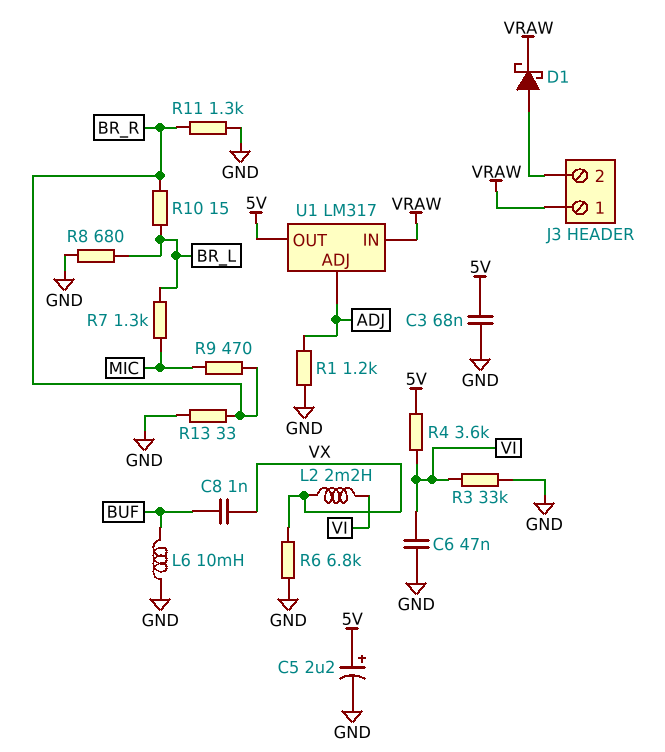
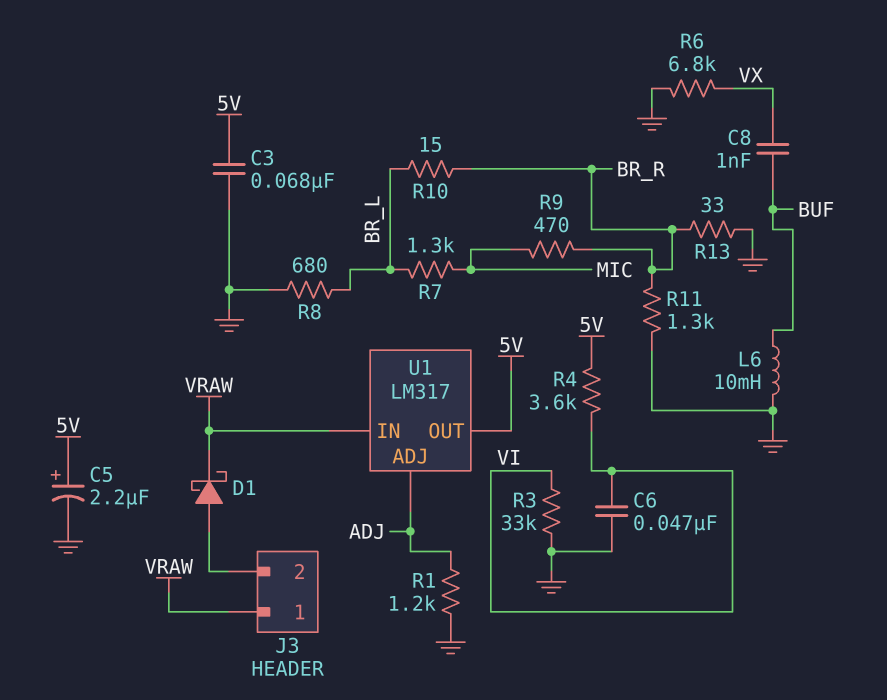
L2: 2.2mH (VI, VX) -> none

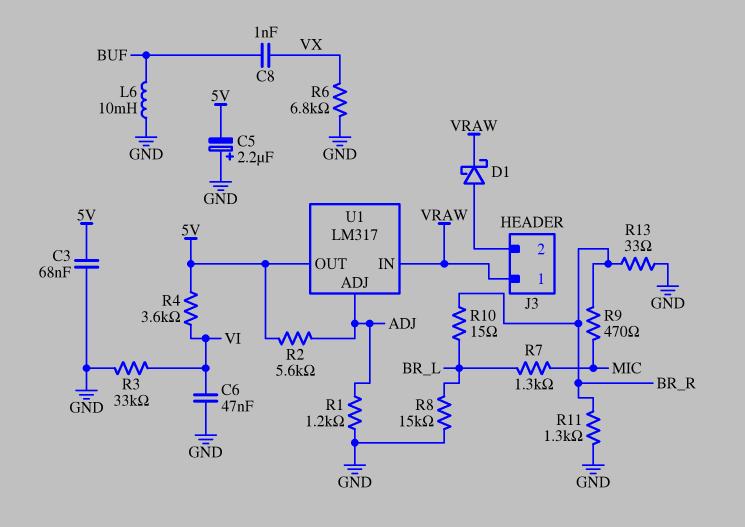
C5: 2.2uF (plus 5V, minus GND) -> 2.2uF (plus GND, minus 5V)
R2: none -> 5.6k (5V, ADJ)
R8: 680 (BR_L, GND) -> 15k (BR_L, GND)

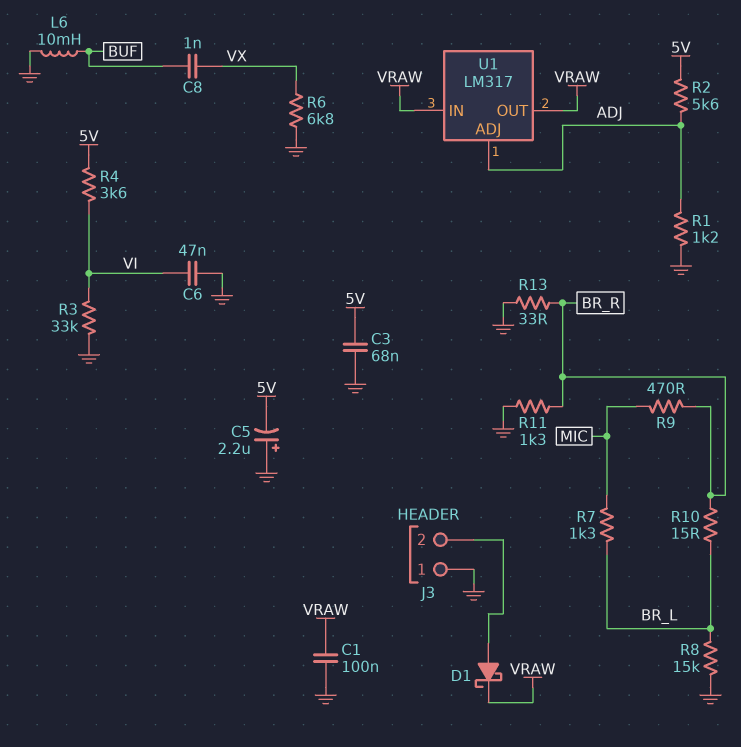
C1: none -> 100nF (GND, VRAW)
J3 pin 1: VRAW -> GND
U1 pin OUT: 5V -> VRAW

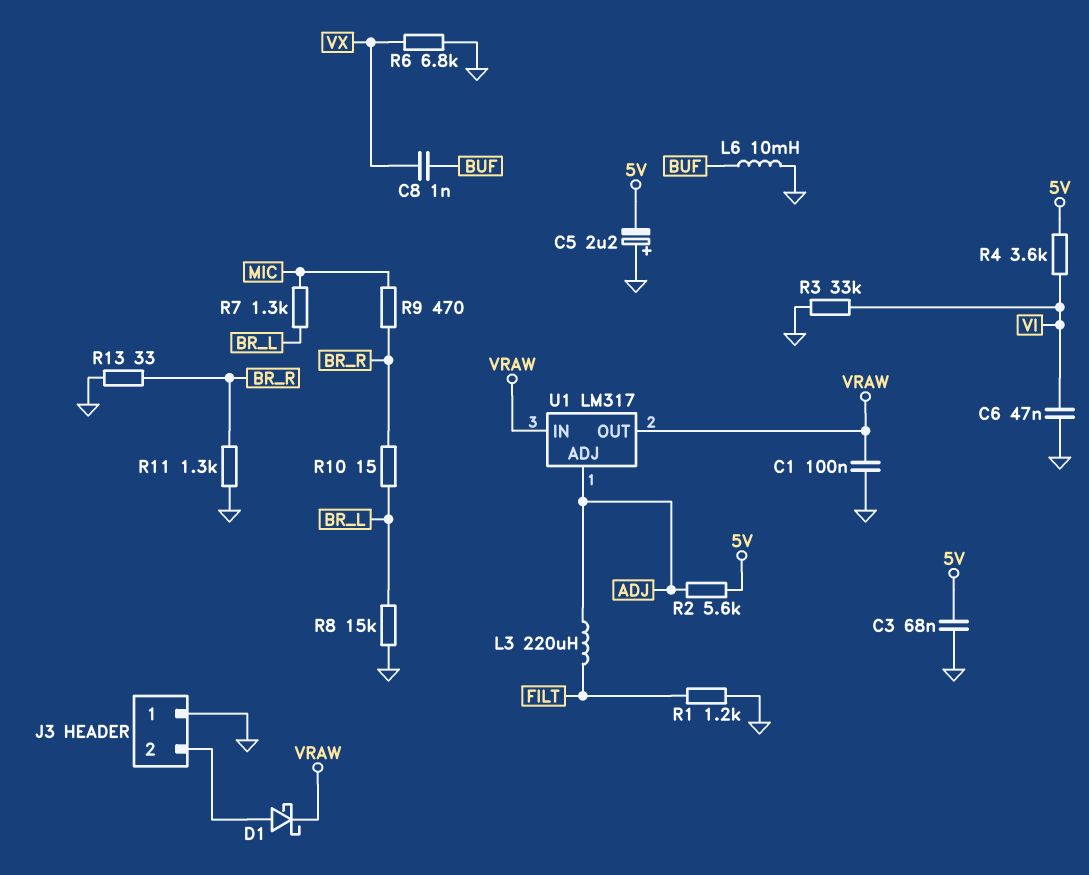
L3: none -> 220uH (ADJ, FILT)
R1: 1.2k (ADJ, GND) -> 1.2k (FILT, GND)

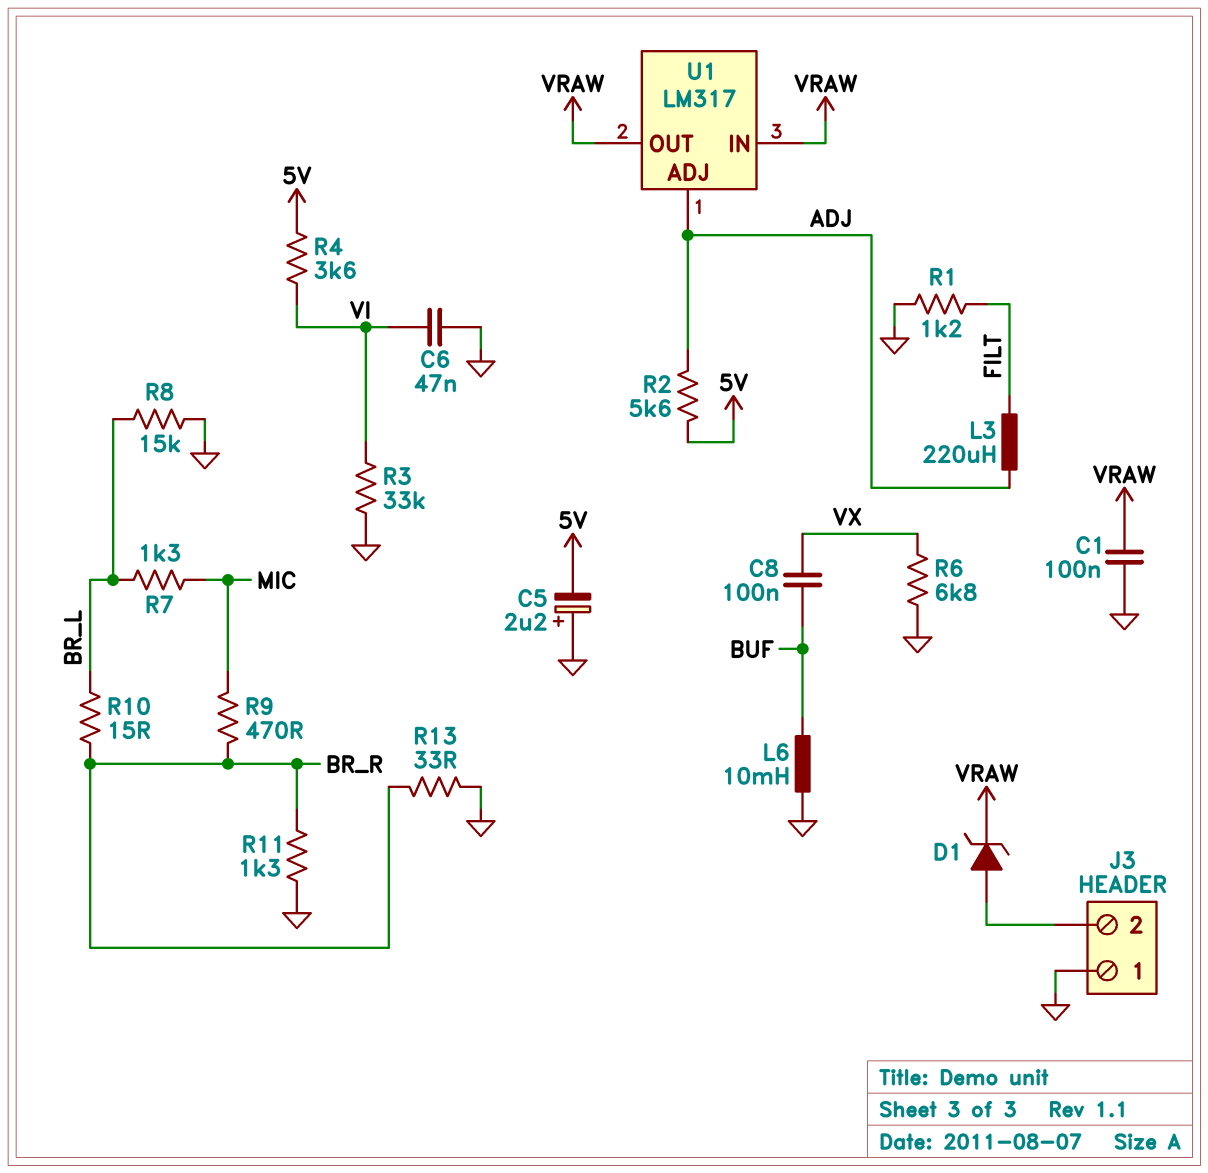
C3: 68nF (5V, GND) -> none
C8: 1nF (BUF, VX) -> 100nF (BUF, VX)
D1: schottky (A J3/2, K VRAW) -> zener (A J3/2, K VRAW)

